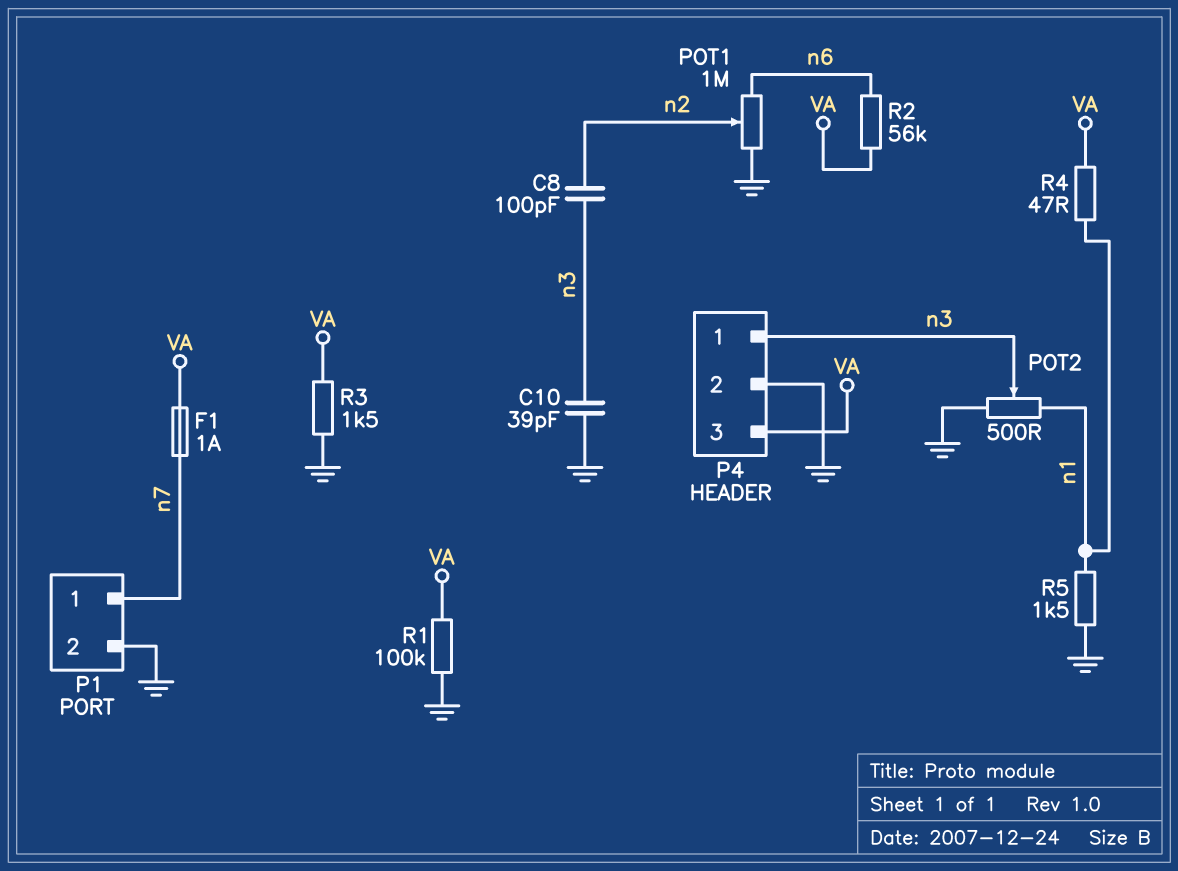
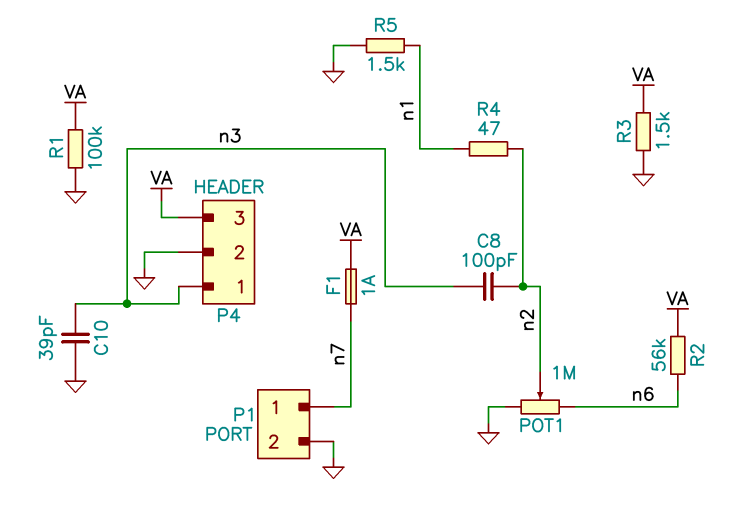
POT2: 500 (GND, n1, wiper n3) -> none
R4: 47 (VA, n1) -> 47 (n1, n2)

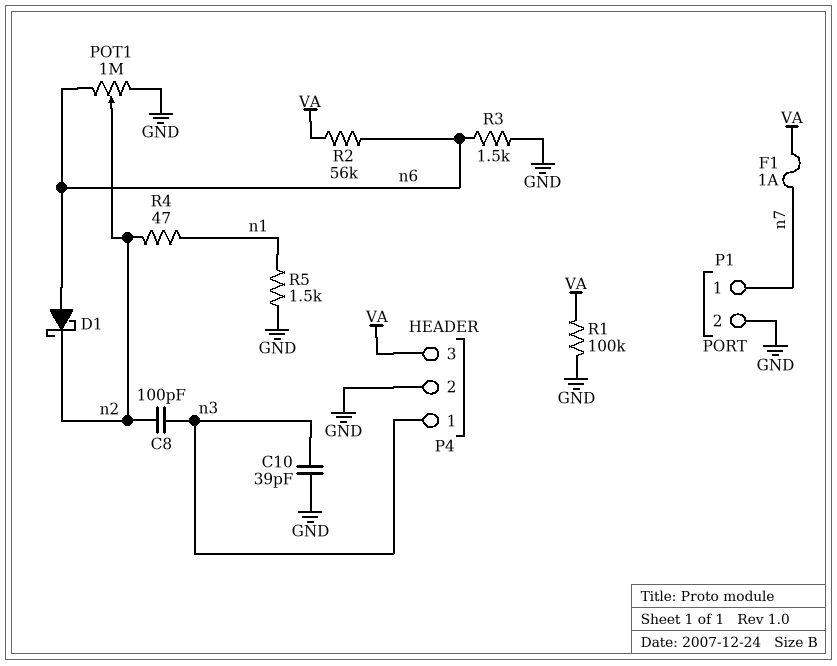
D1: none -> schottky (A n6, K n2)
R3: 1.5k (GND, VA) -> 1.5k (GND, n6)

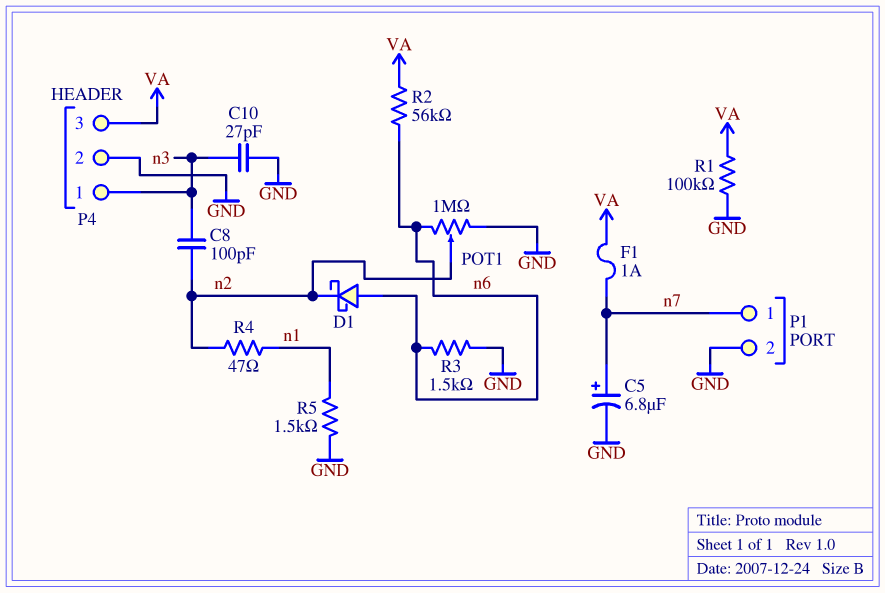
C5: none -> 6.8uF (plus n7, minus GND)
C10: 39pF (GND, n3) -> 27pF (GND, n3)

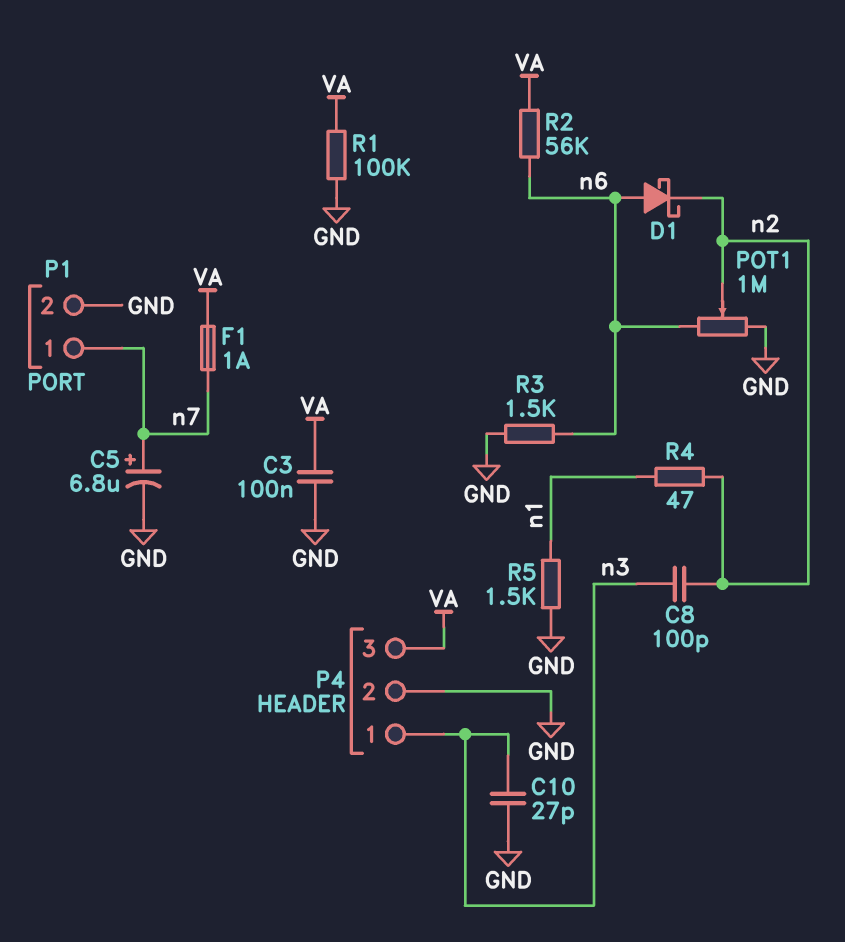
C3: none -> 100nF (GND, VA)

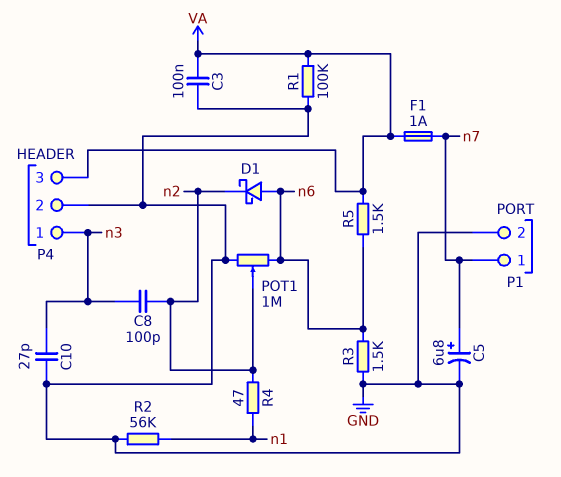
R2: 56k (VA, n6) -> 56k (GND, n1)
R5: 1.5k (GND, n1) -> 1.5k (VA, n6)

